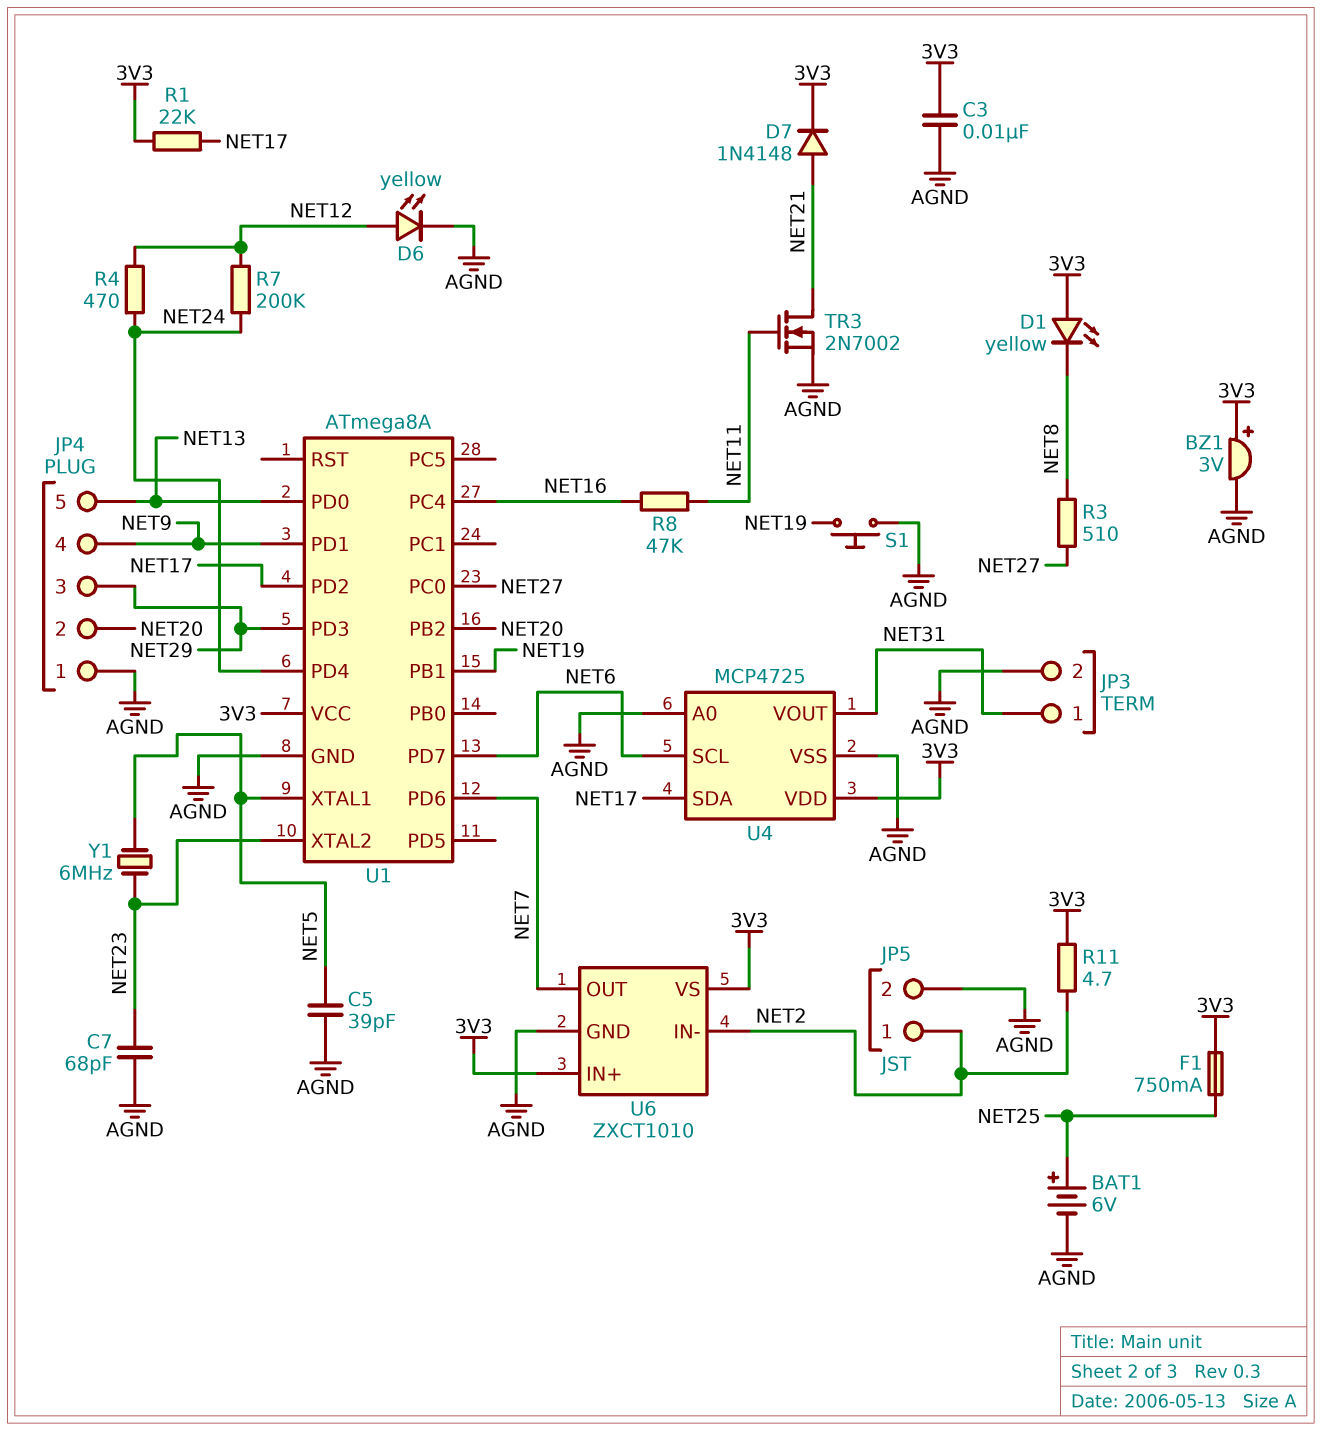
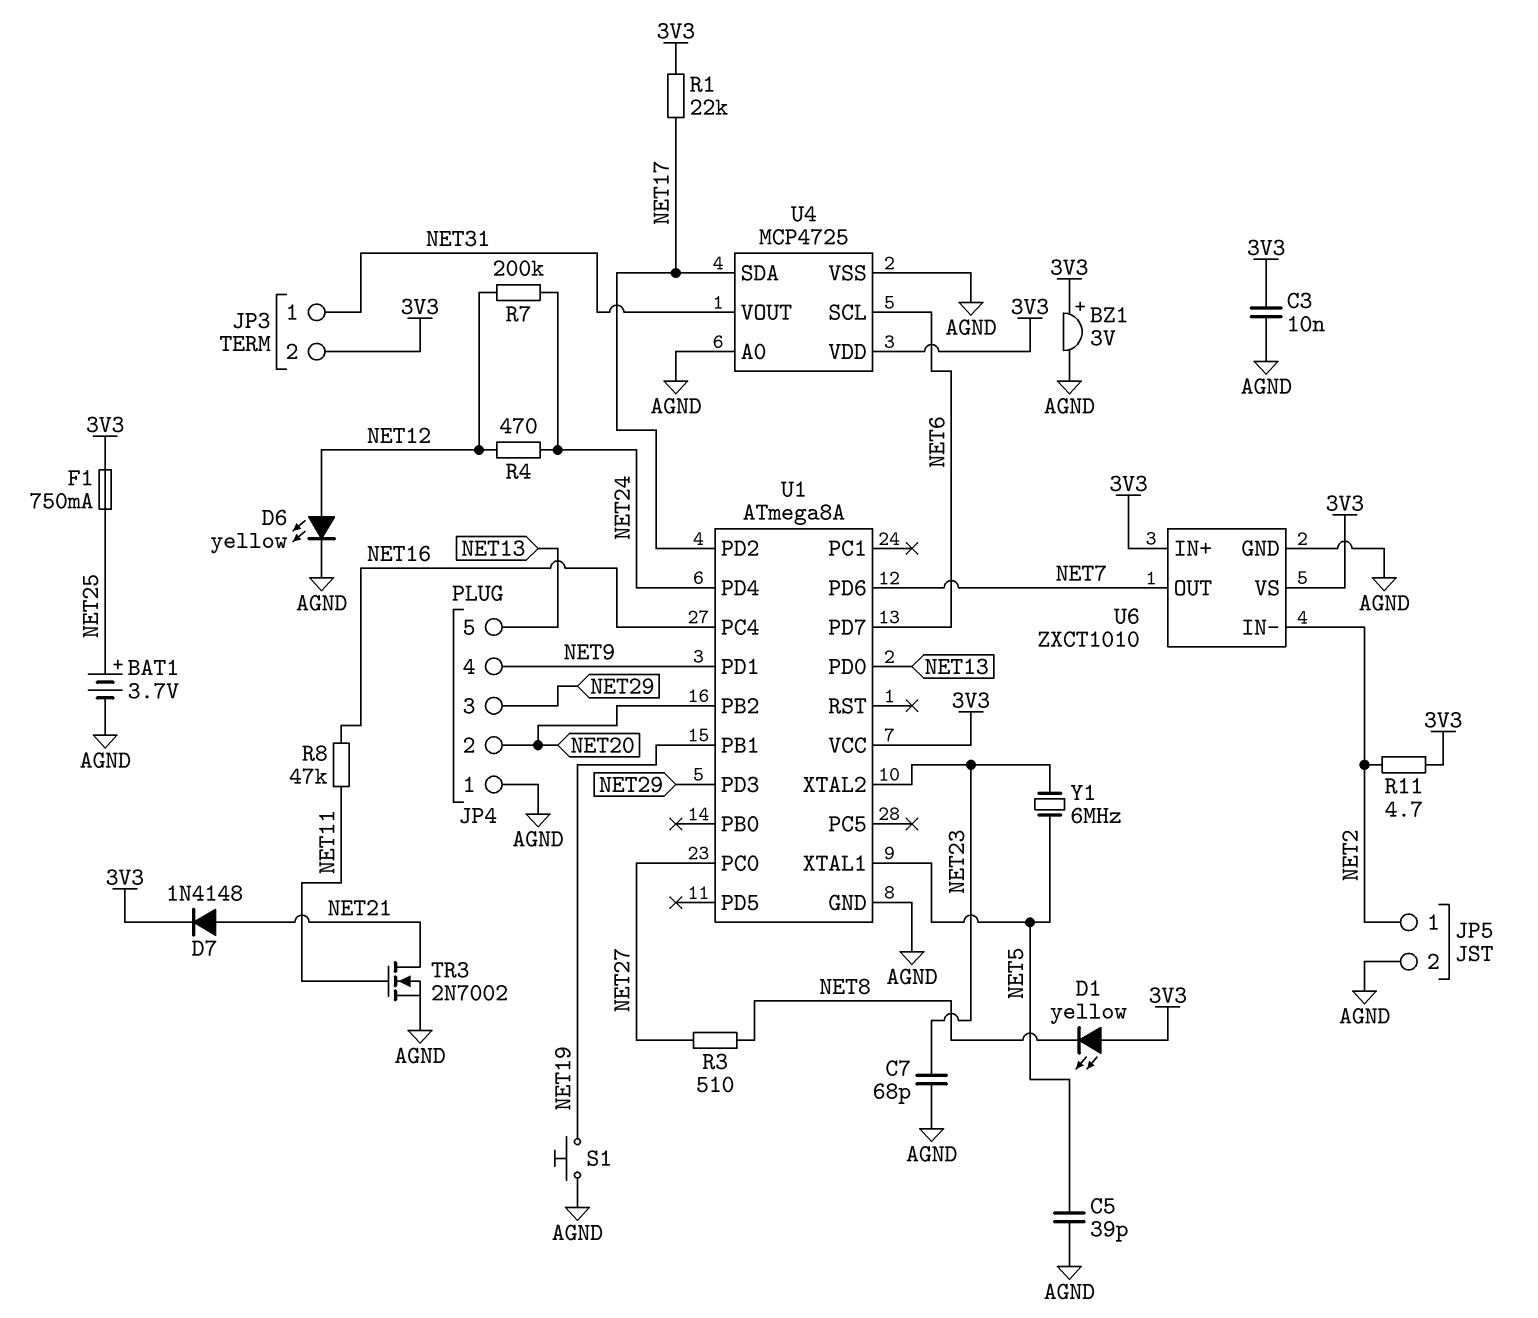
BAT1: 6V (plus NET25, minus AGND) -> 3.7V (plus NET25, minus AGND)
JP3 pin 2: AGND -> 3V3

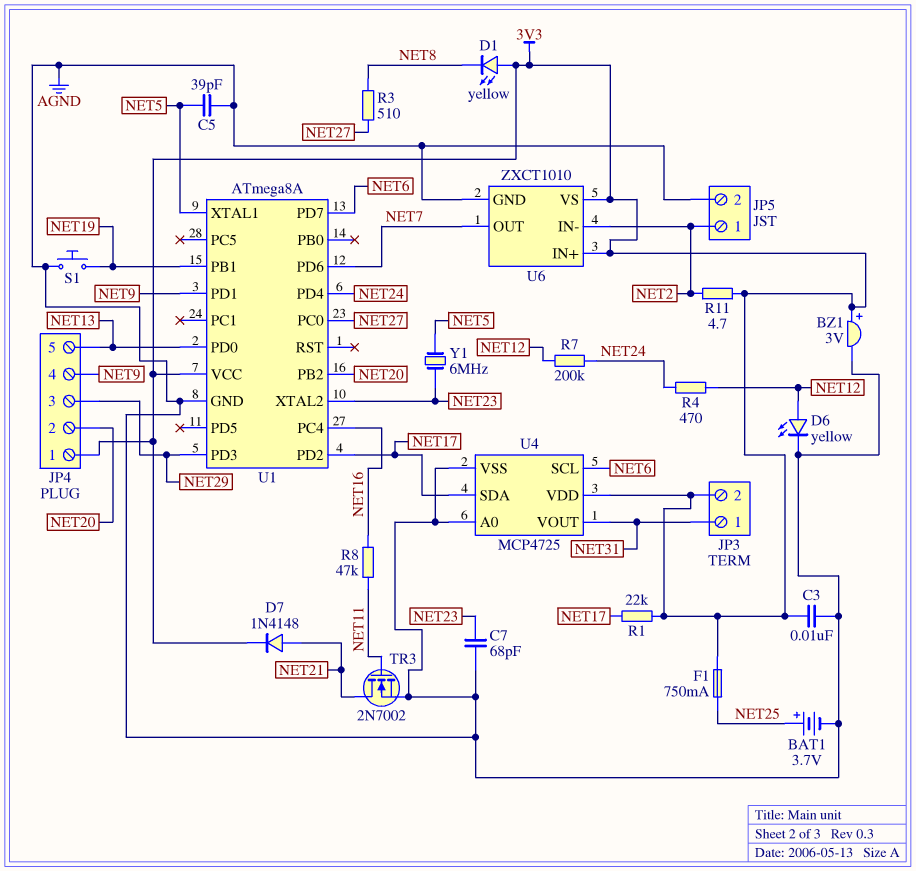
JP4 pin 1: AGND -> 3V3

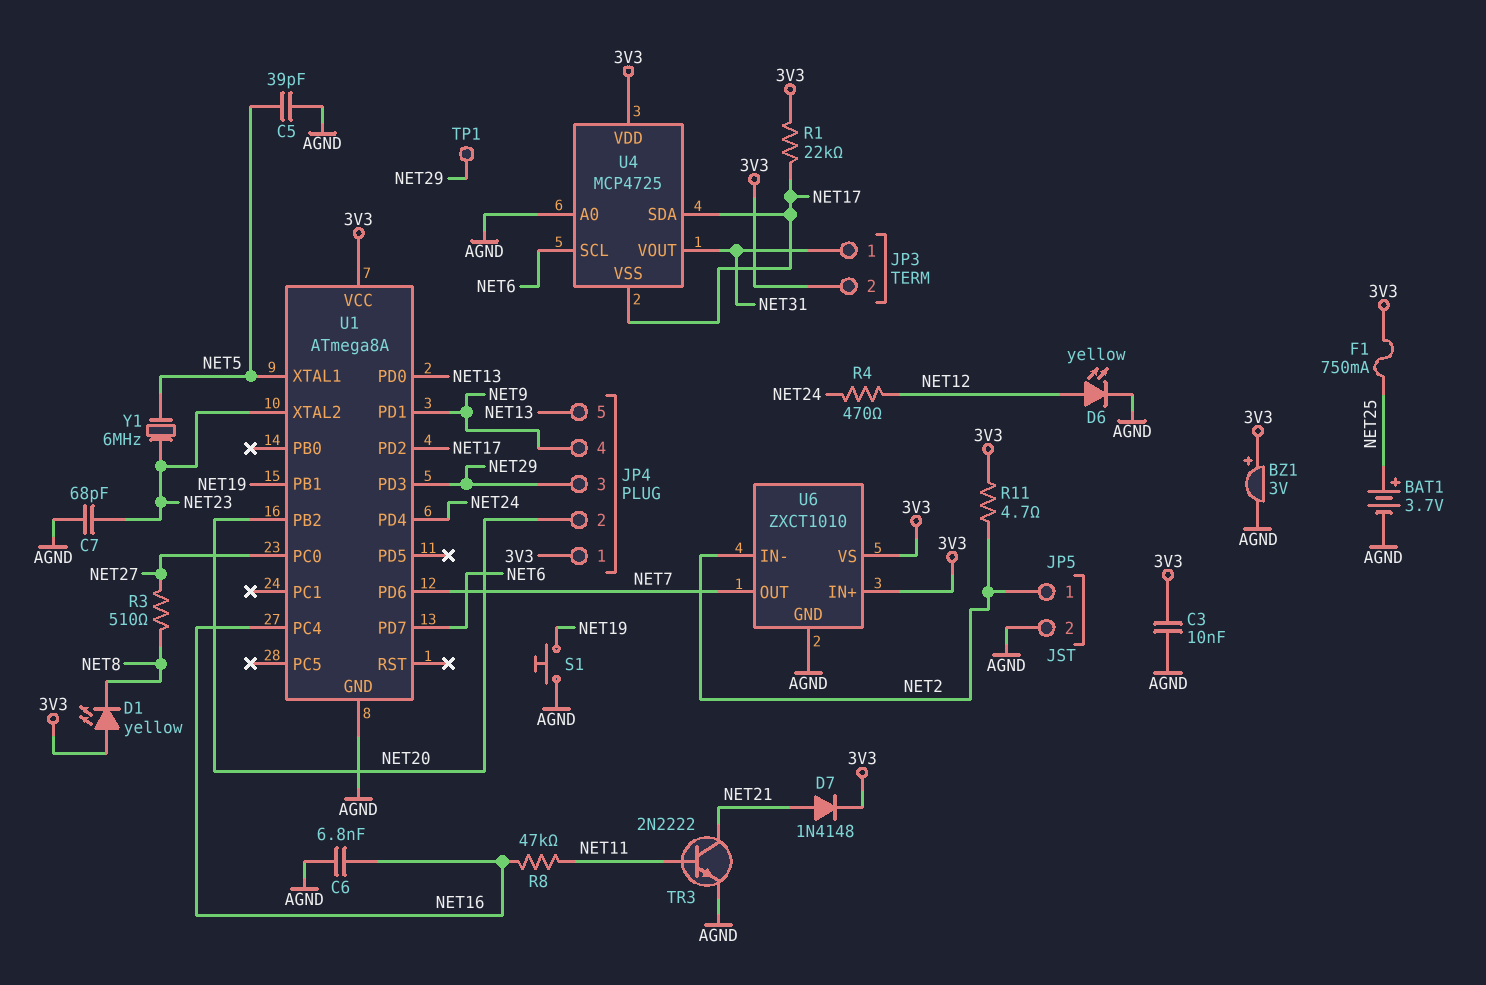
C6: none -> 6.8nF (AGND, NET16)
R7: 200k (NET12, NET24) -> none
TP1: none -> test point (NET29)
TR3: NMOS 2N7002 (G NET11, D NET21, S AGND) -> NPN 2N2222 (B NET11, C NET21, E AGND)
U4 pin VSS: AGND -> NET17

